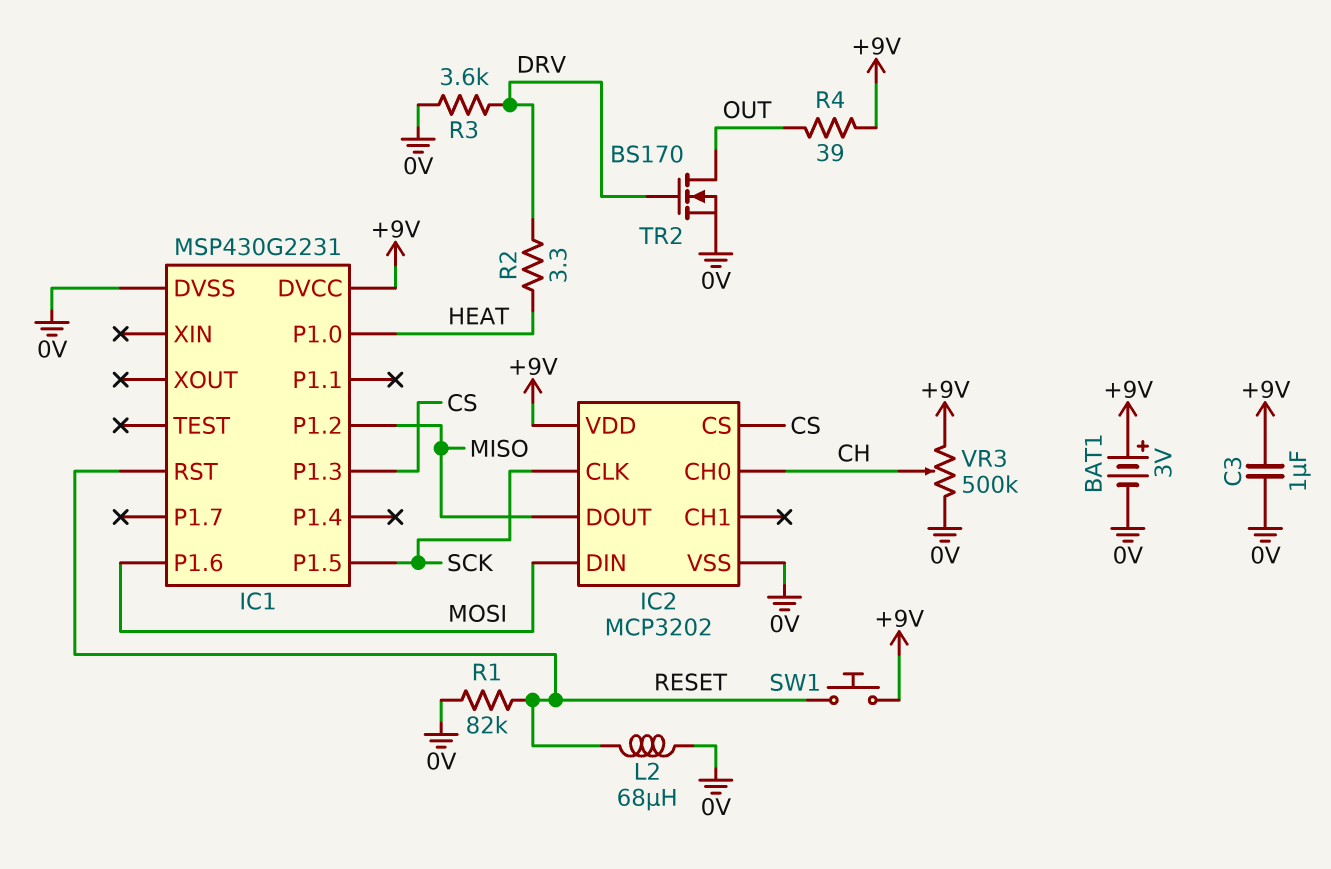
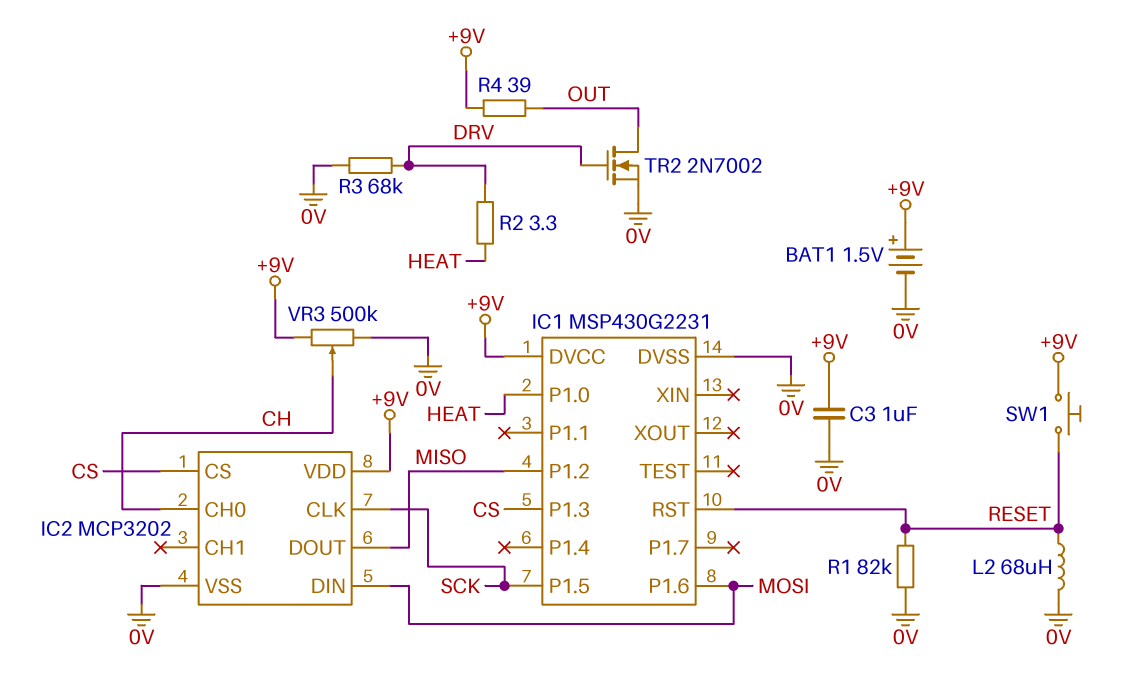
BAT1: 3V (plus +9V, minus 0V) -> 1.5V (plus +9V, minus 0V)
R3: 3.6k (0V, DRV) -> 68k (0V, DRV)
TR2: NMOS BS170 (G DRV, D OUT, S 0V) -> NMOS 2N7002 (G DRV, D OUT, S 0V)

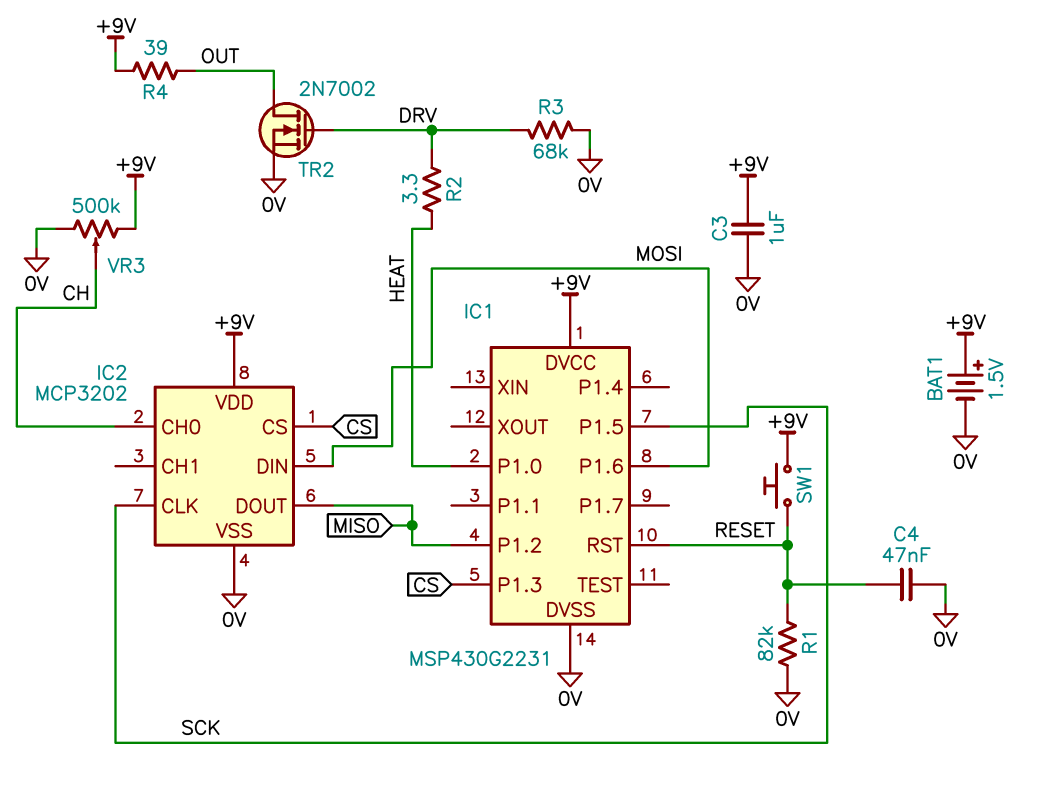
C4: none -> 47nF (0V, RESET)
L2: 68uH (0V, RESET) -> none

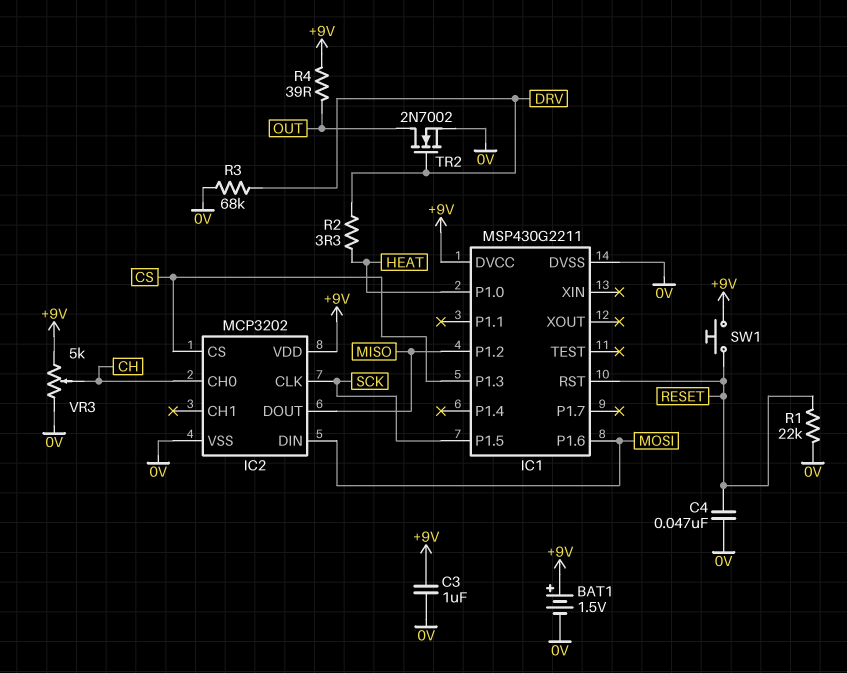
IC1: MSP430G2231 -> MSP430G2211
R1: 82k (0V, RESET) -> 22k (0V, RESET)
VR3: 500k (+9V, 0V, wiper CH) -> 5k (+9V, 0V, wiper CH)

